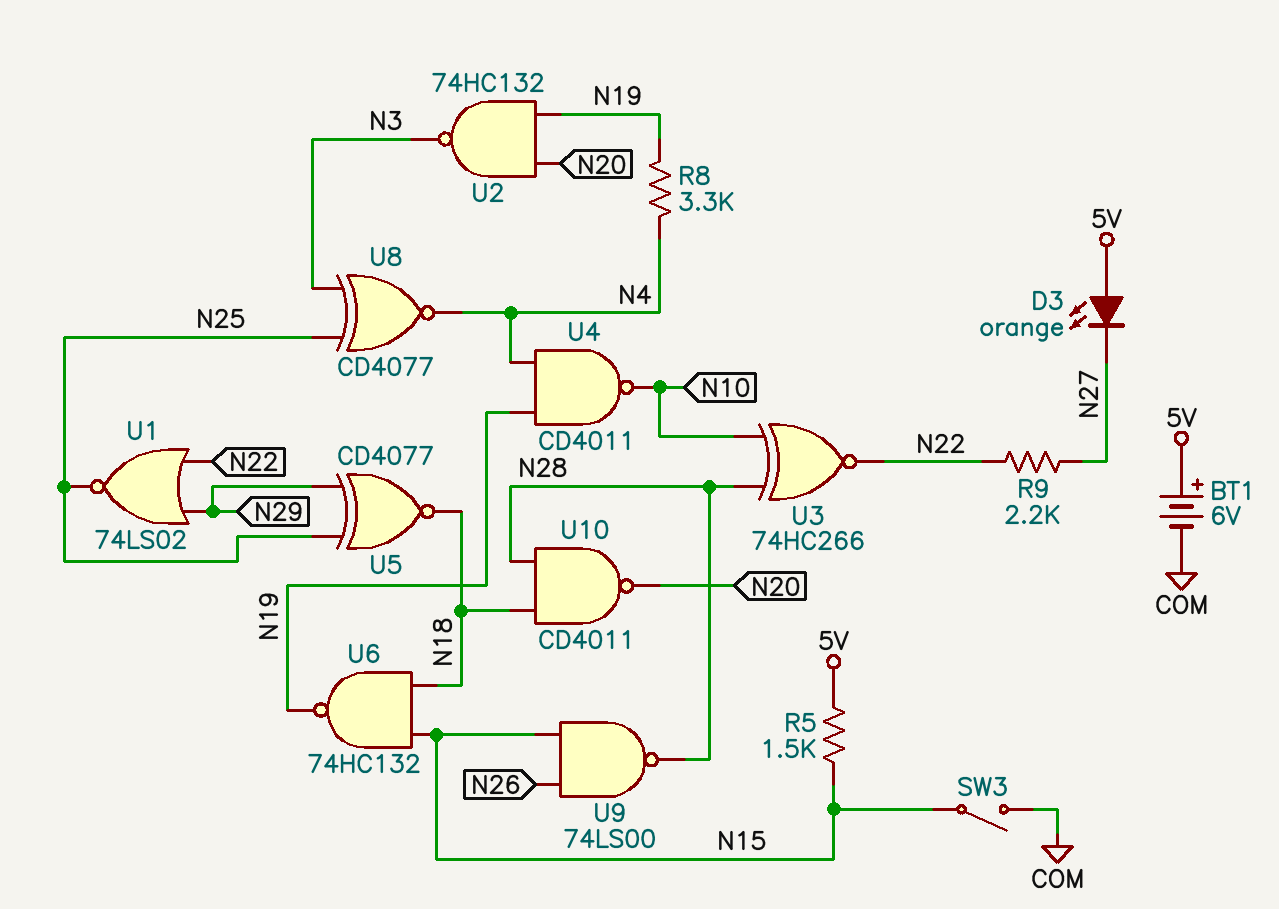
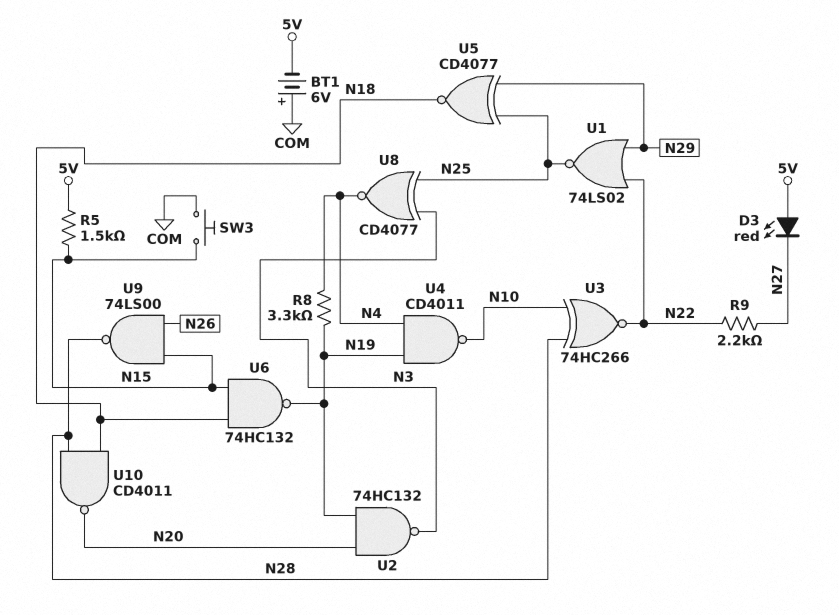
BT1: 6V (plus 5V, minus COM) -> 6V (plus COM, minus 5V)
D3: LED orange (A 5V, K N27) -> LED red (A 5V, K N27)
SW3: switch (COM, N15) -> button (COM, N15)

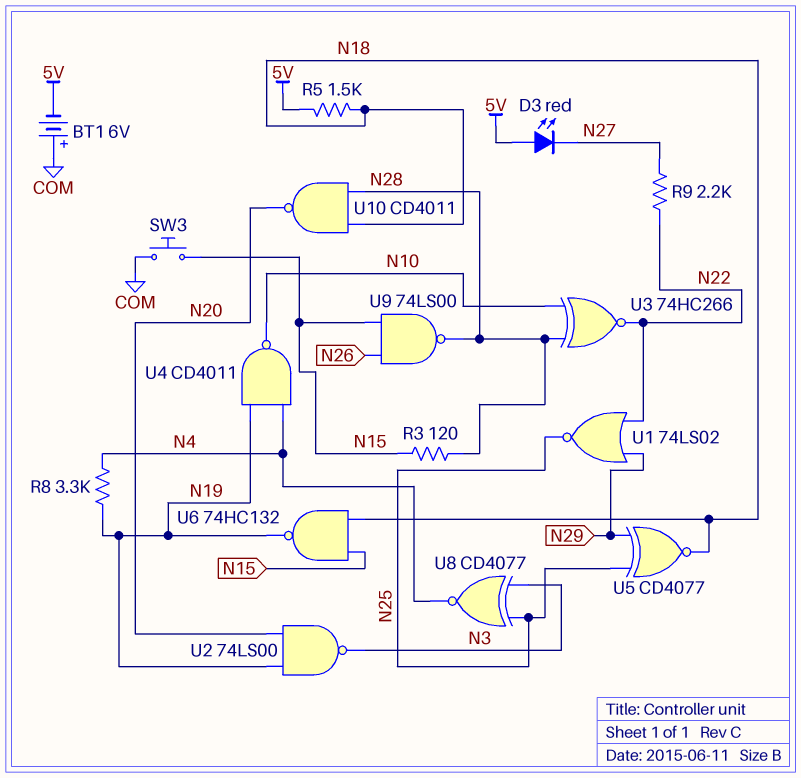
R3: none -> 120 (N15, N28)
R5: 1.5k (5V, N15) -> 1.5k (5V, N18)
U2: NAND 74HC132 (in N19, in N20, out N3) -> NAND 74LS00 (in N19, in N20, out N3)

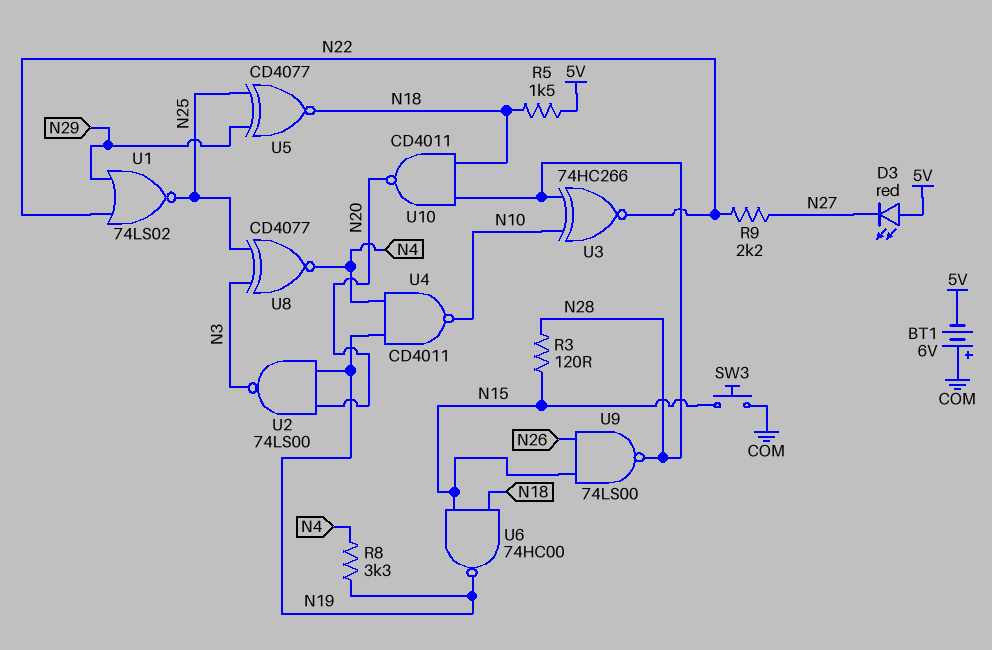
U6: NAND 74HC132 (in N15, in N18, out N19) -> NAND 74HC00 (in N15, in N18, out N19)

